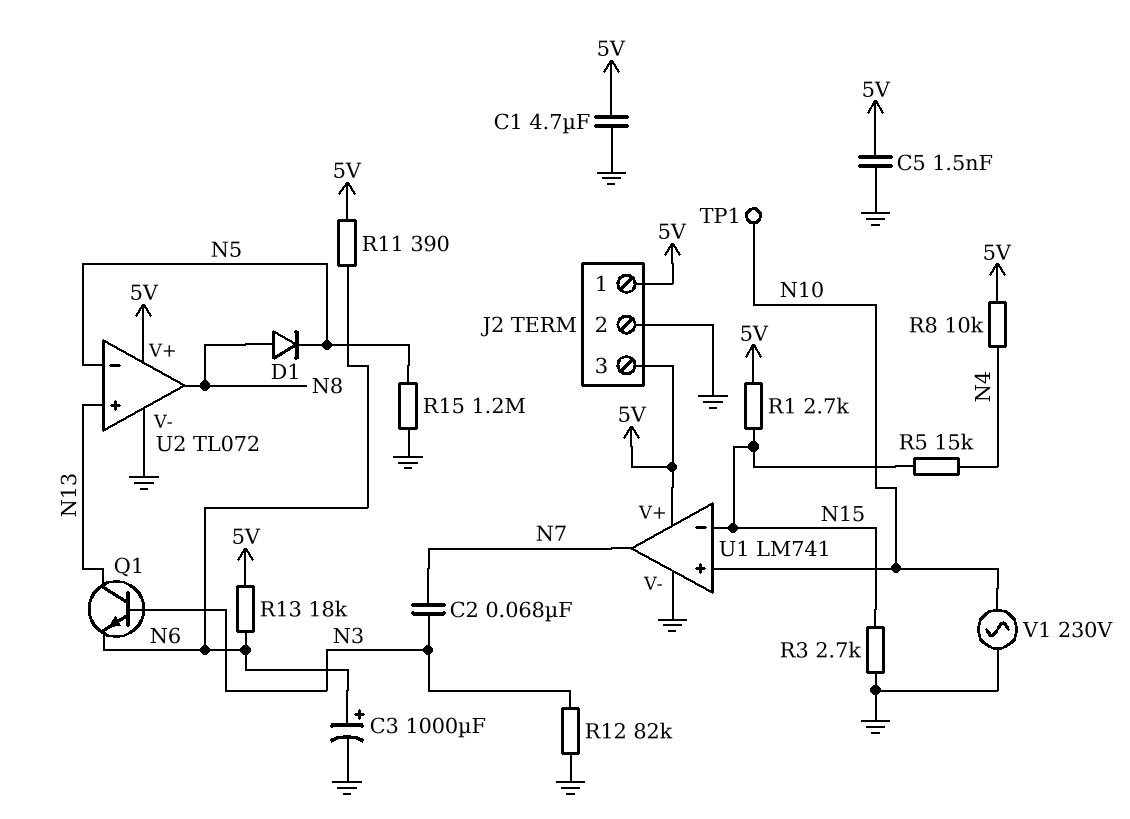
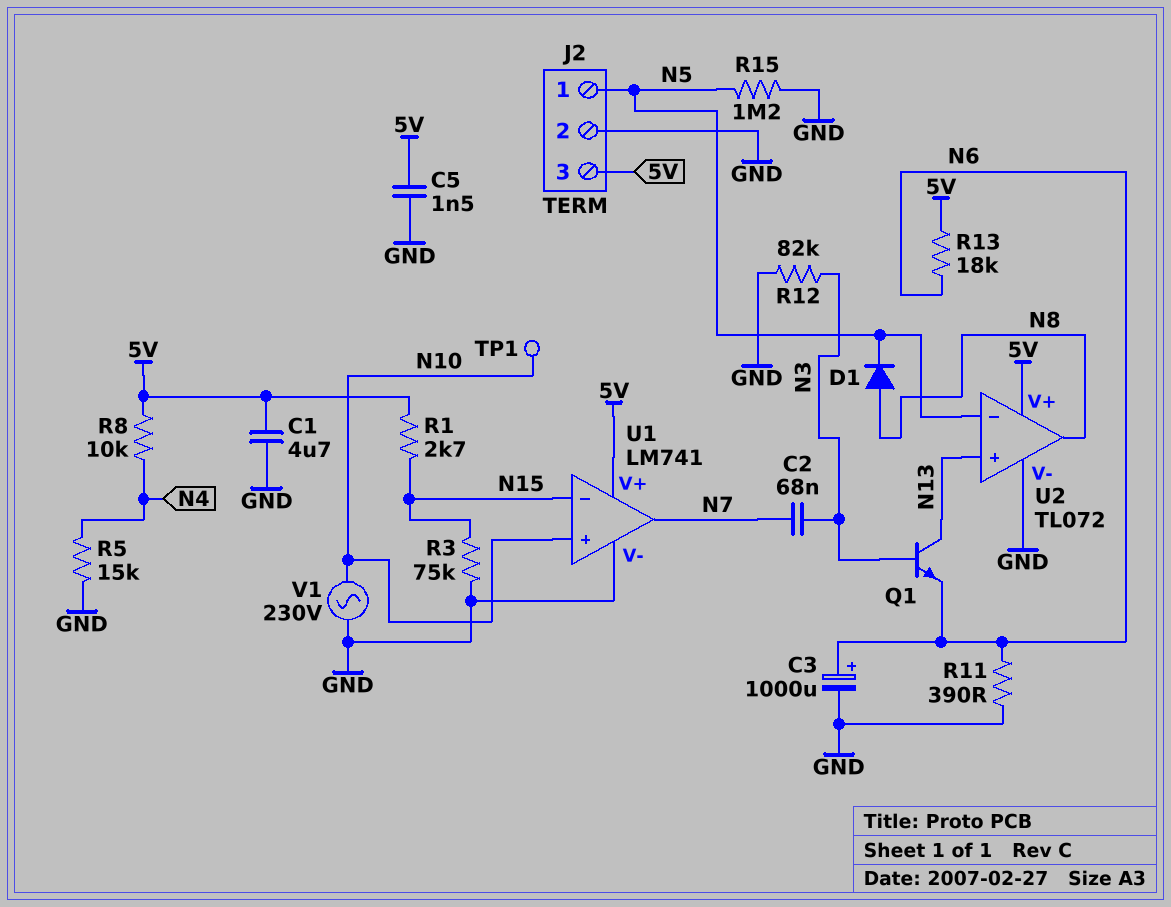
J2 pin 1: 5V -> N5
R3: 2.7k (GND, N15) -> 75k (GND, N15)
R5: 15k (N4, N15) -> 15k (GND, N4)
R11: 390 (5V, N6) -> 390 (GND, N6)

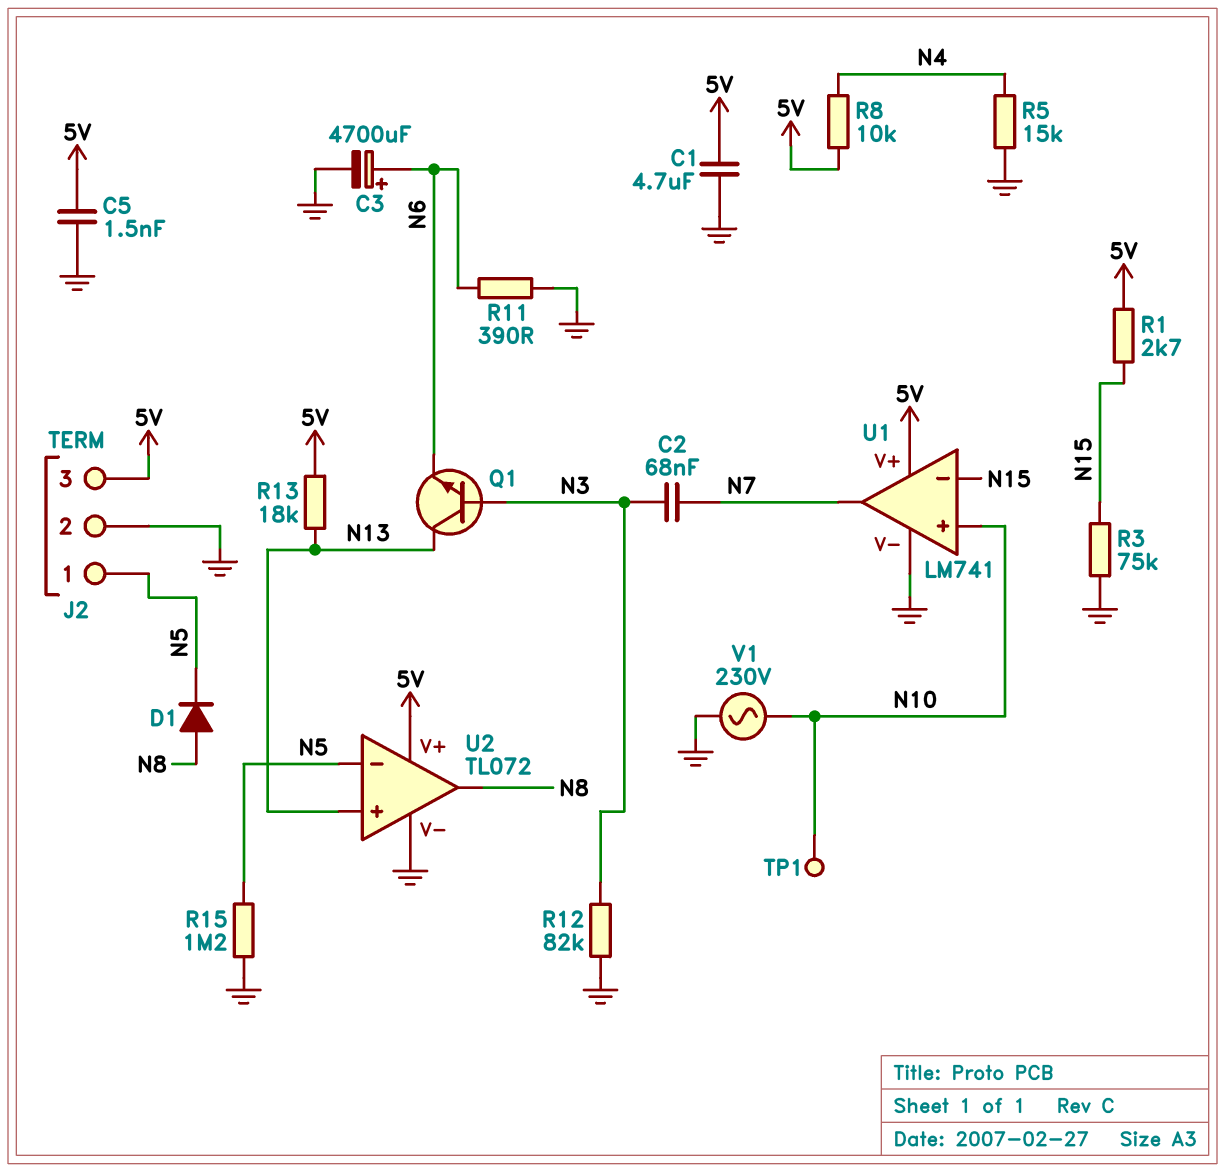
C3: 1000uF (plus N6, minus GND) -> 4700uF (plus N6, minus GND)
R13: 18k (5V, N6) -> 18k (5V, N13)

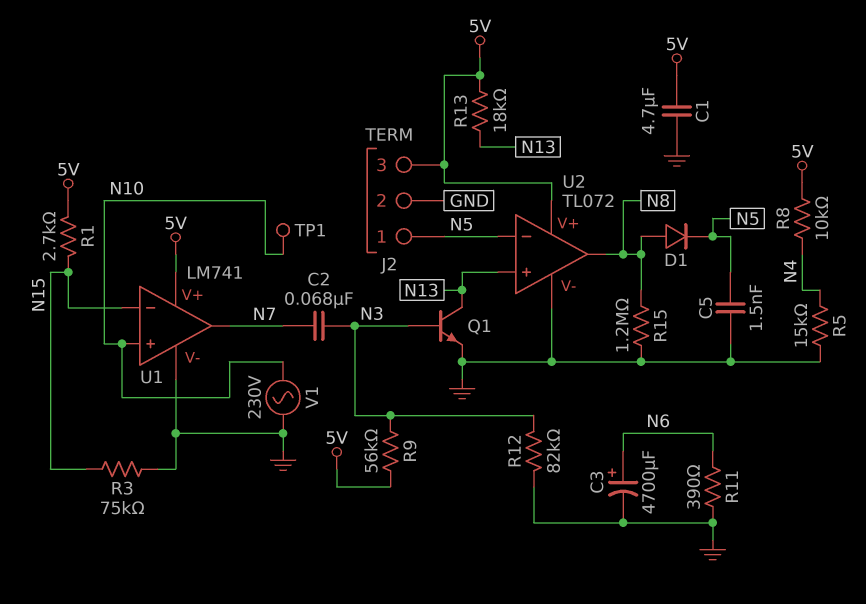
C5: 1.5nF (5V, GND) -> 1.5nF (GND, N5)
Q1: NPN (B N3, C N13, E N6) -> NPN (B N3, C N13, E GND)
R9: none -> 56k (5V, N3)
R15: 1.2M (GND, N5) -> 1.2M (GND, N8)

